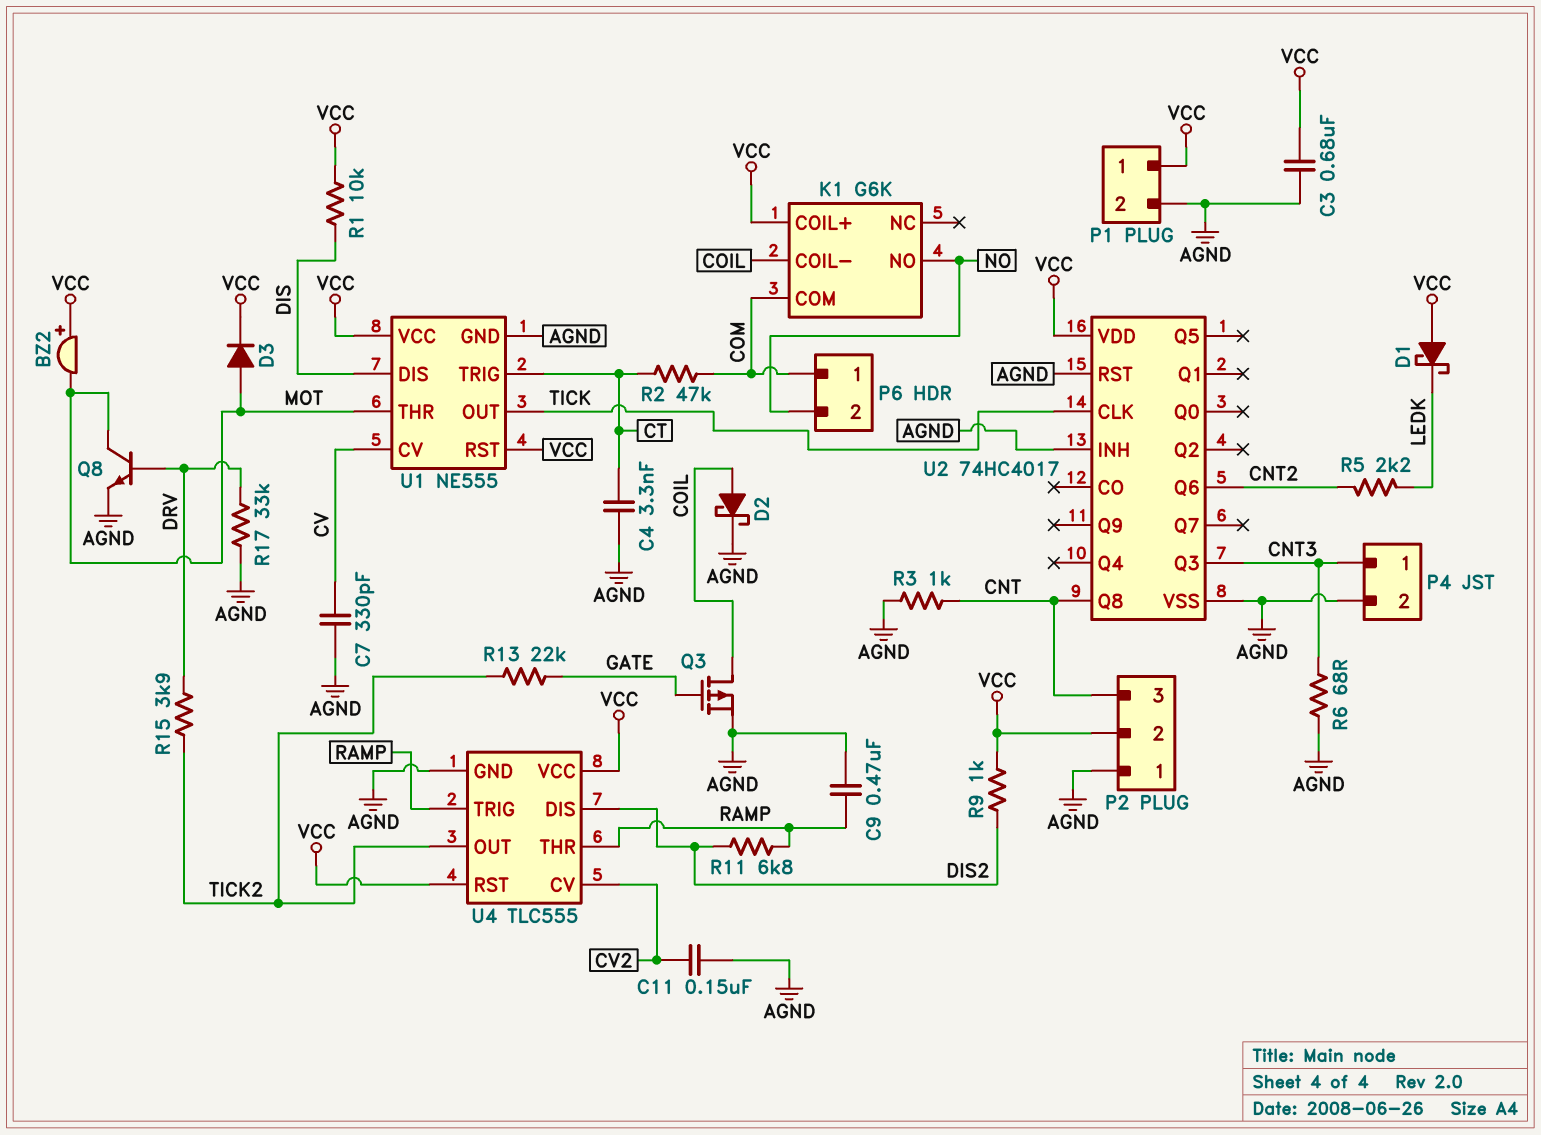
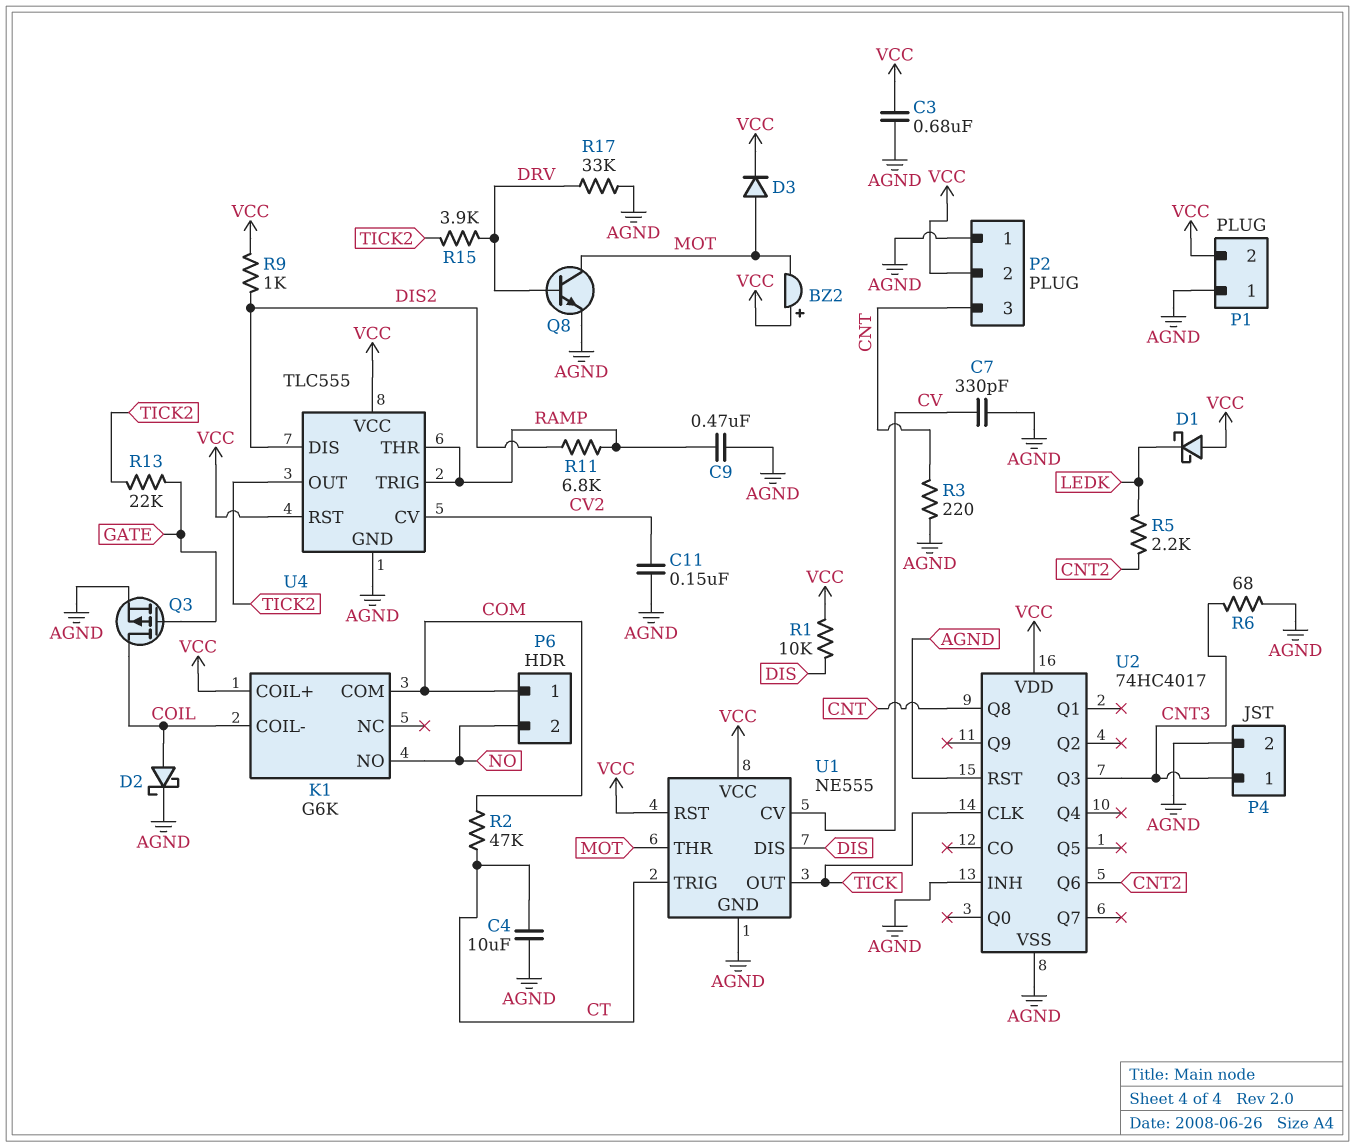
C4: 3.3nF (AGND, CT) -> 10uF (AGND, CT)
P1 pin 1: VCC -> AGND
P1 pin 2: AGND -> VCC
R3: 1k (AGND, CNT) -> 220 (AGND, CNT)

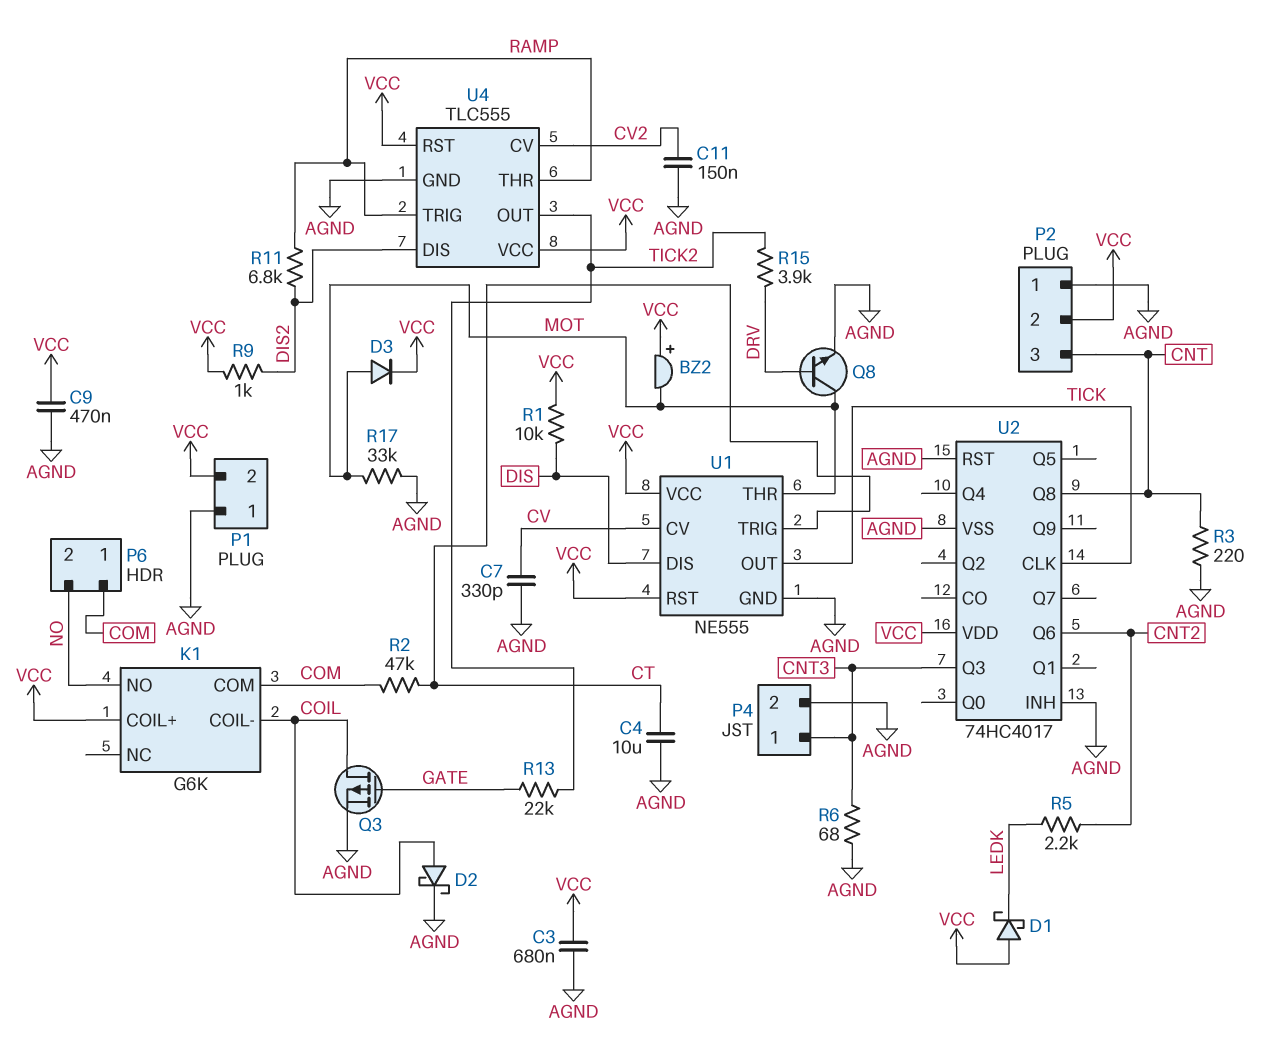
C9: 470nF (AGND, RAMP) -> 470nF (AGND, VCC)
R17: 33k (AGND, DRV) -> 33k (AGND, MOT)

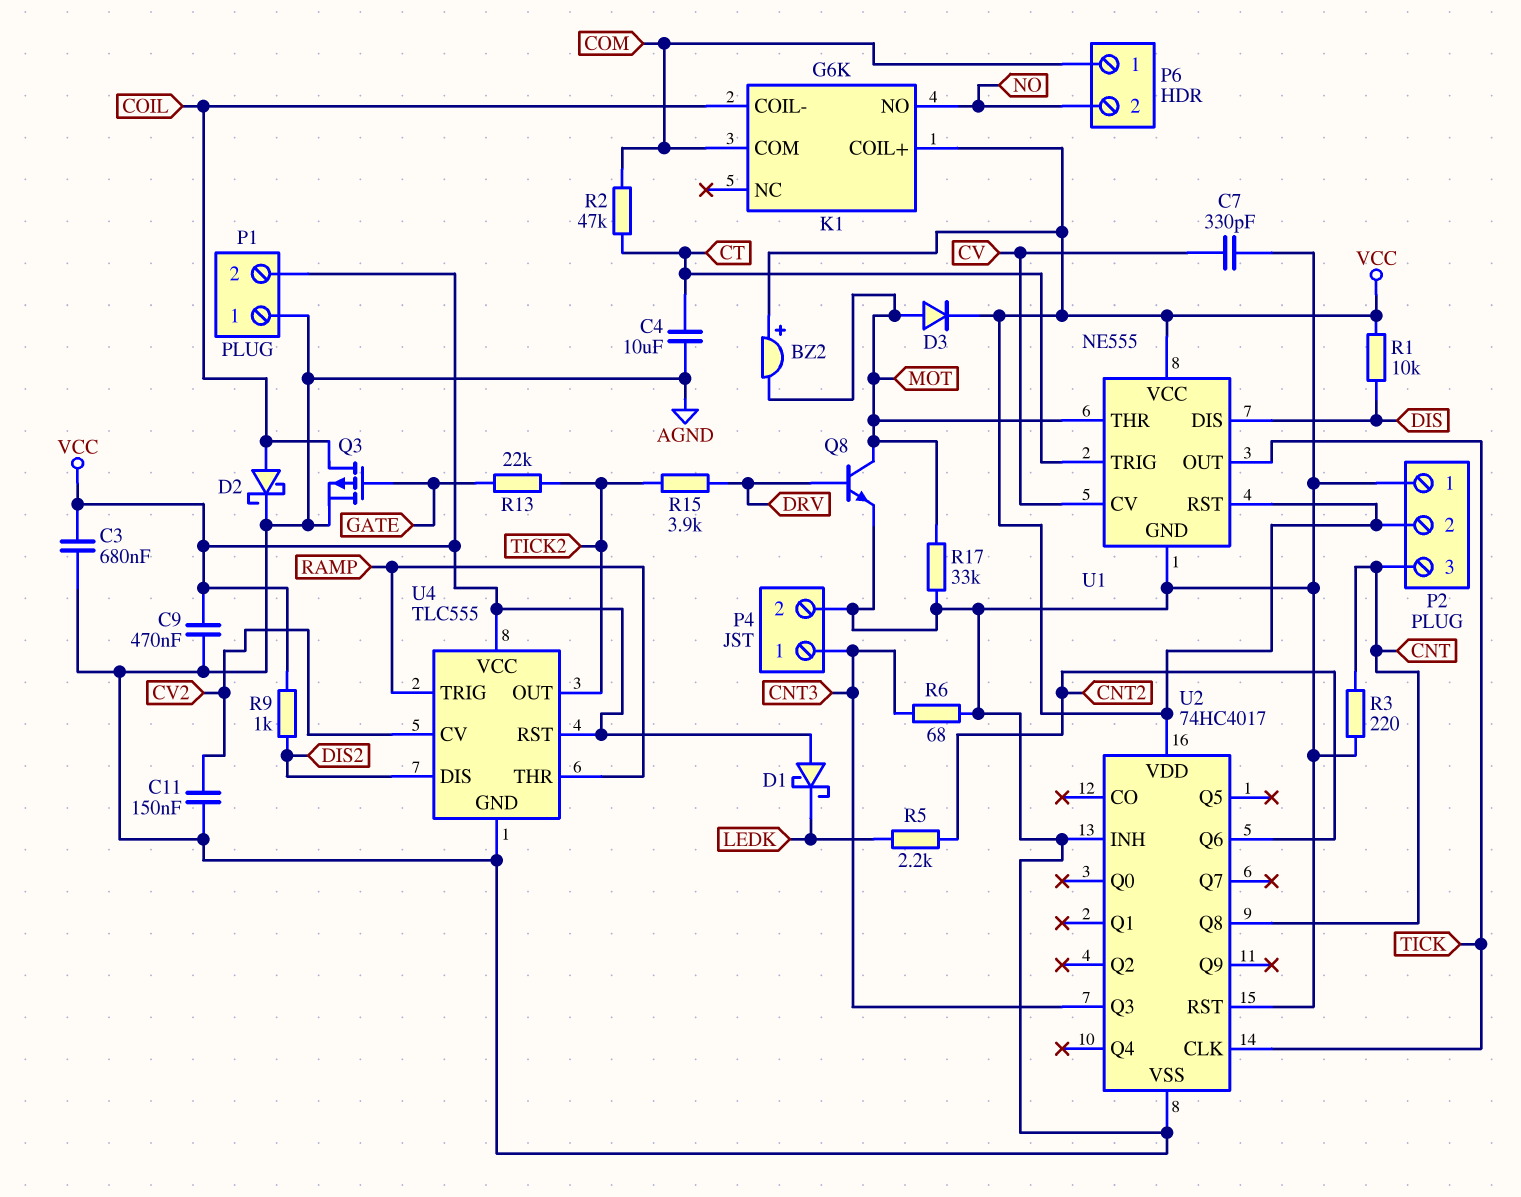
R11: 6.8k (DIS2, RAMP) -> none

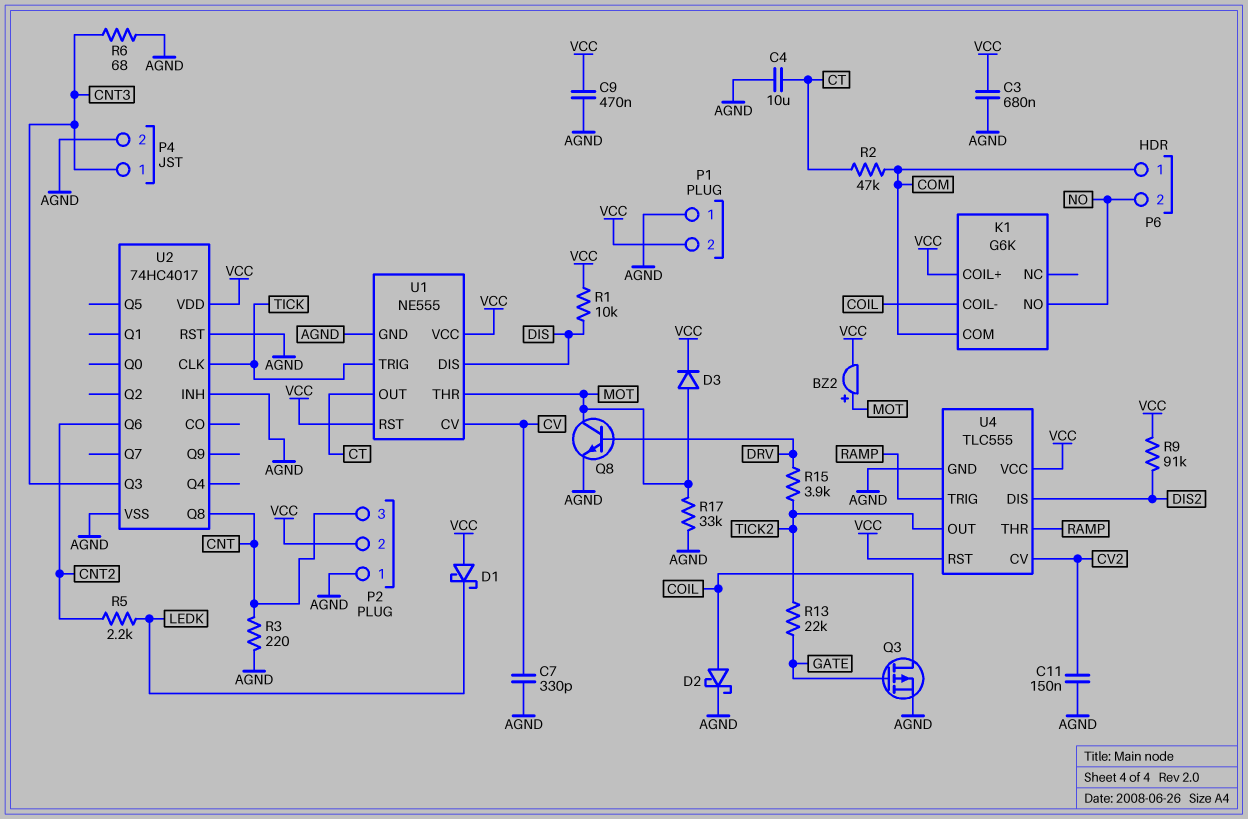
BZ2: buzzer (plus VCC, minus MOT) -> buzzer (plus MOT, minus VCC)
R9: 1k (DIS2, VCC) -> 91k (DIS2, VCC)
U1 pin OUT: TICK -> CT
U1 pin TRIG: CT -> TICK

